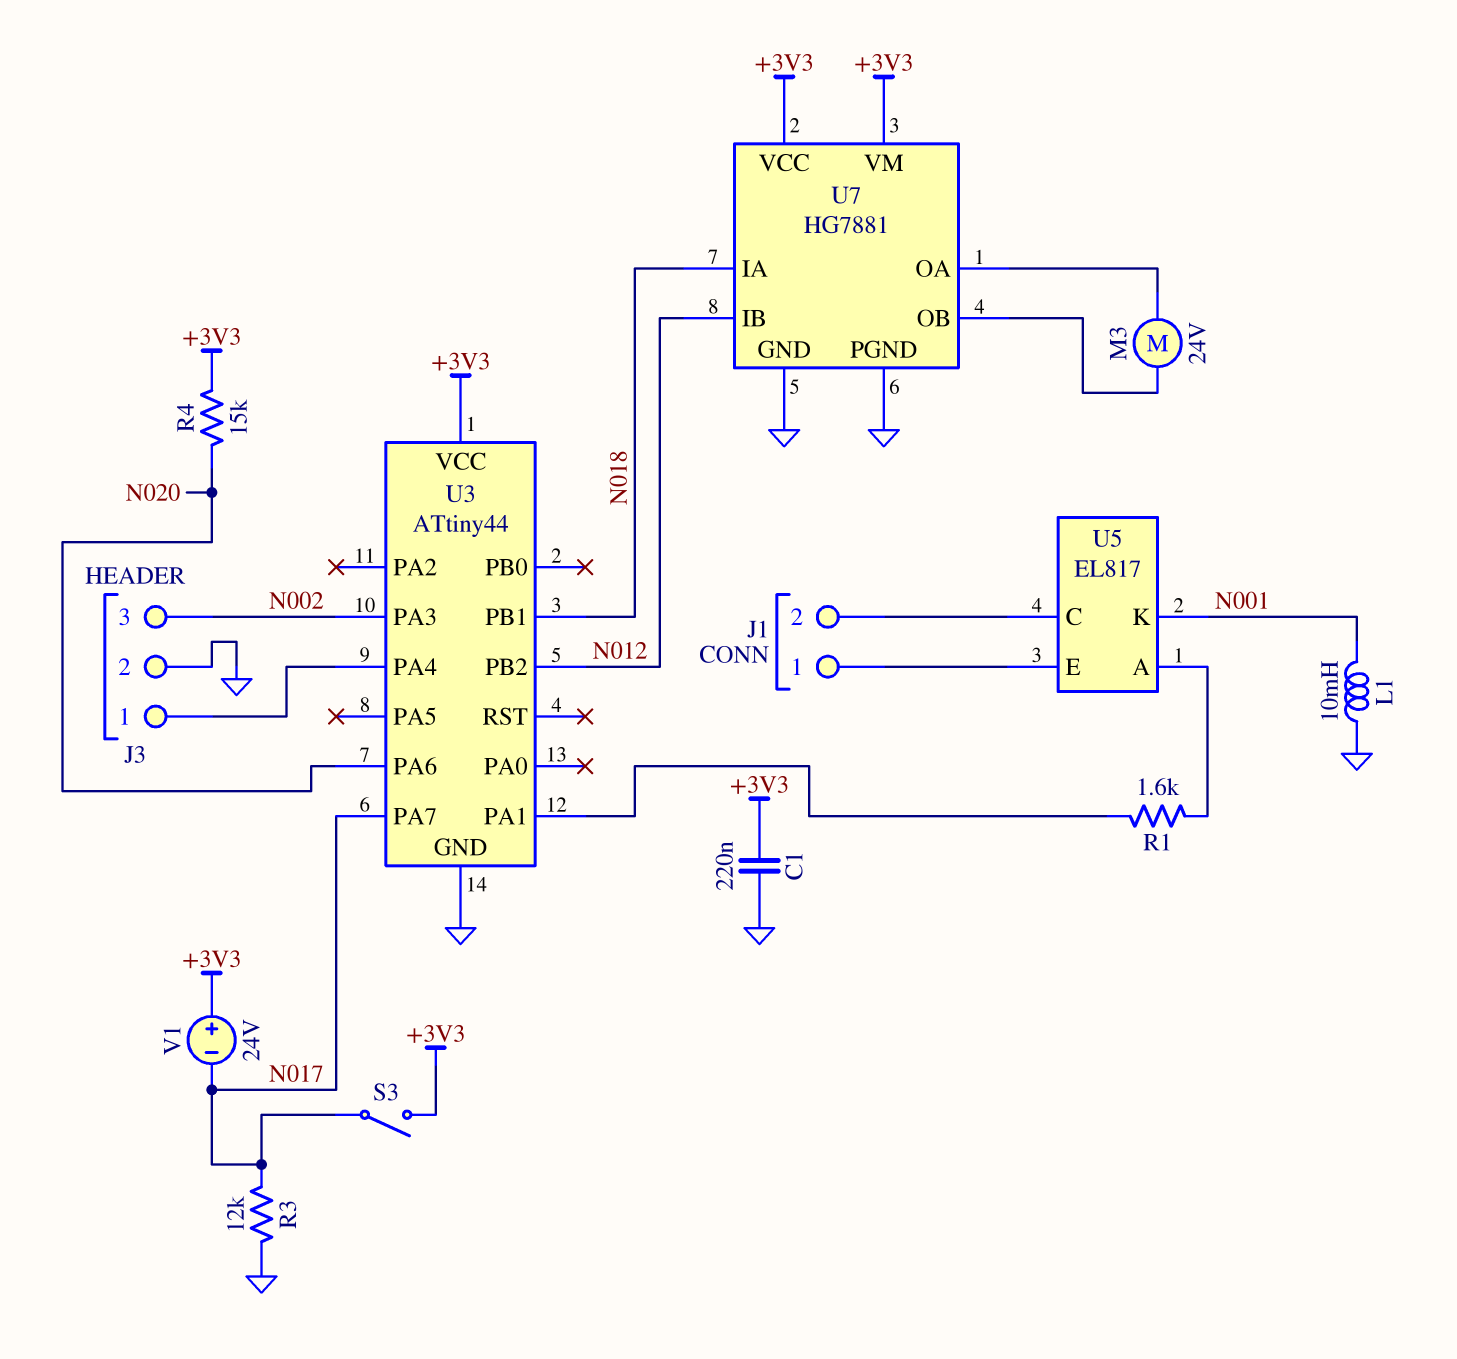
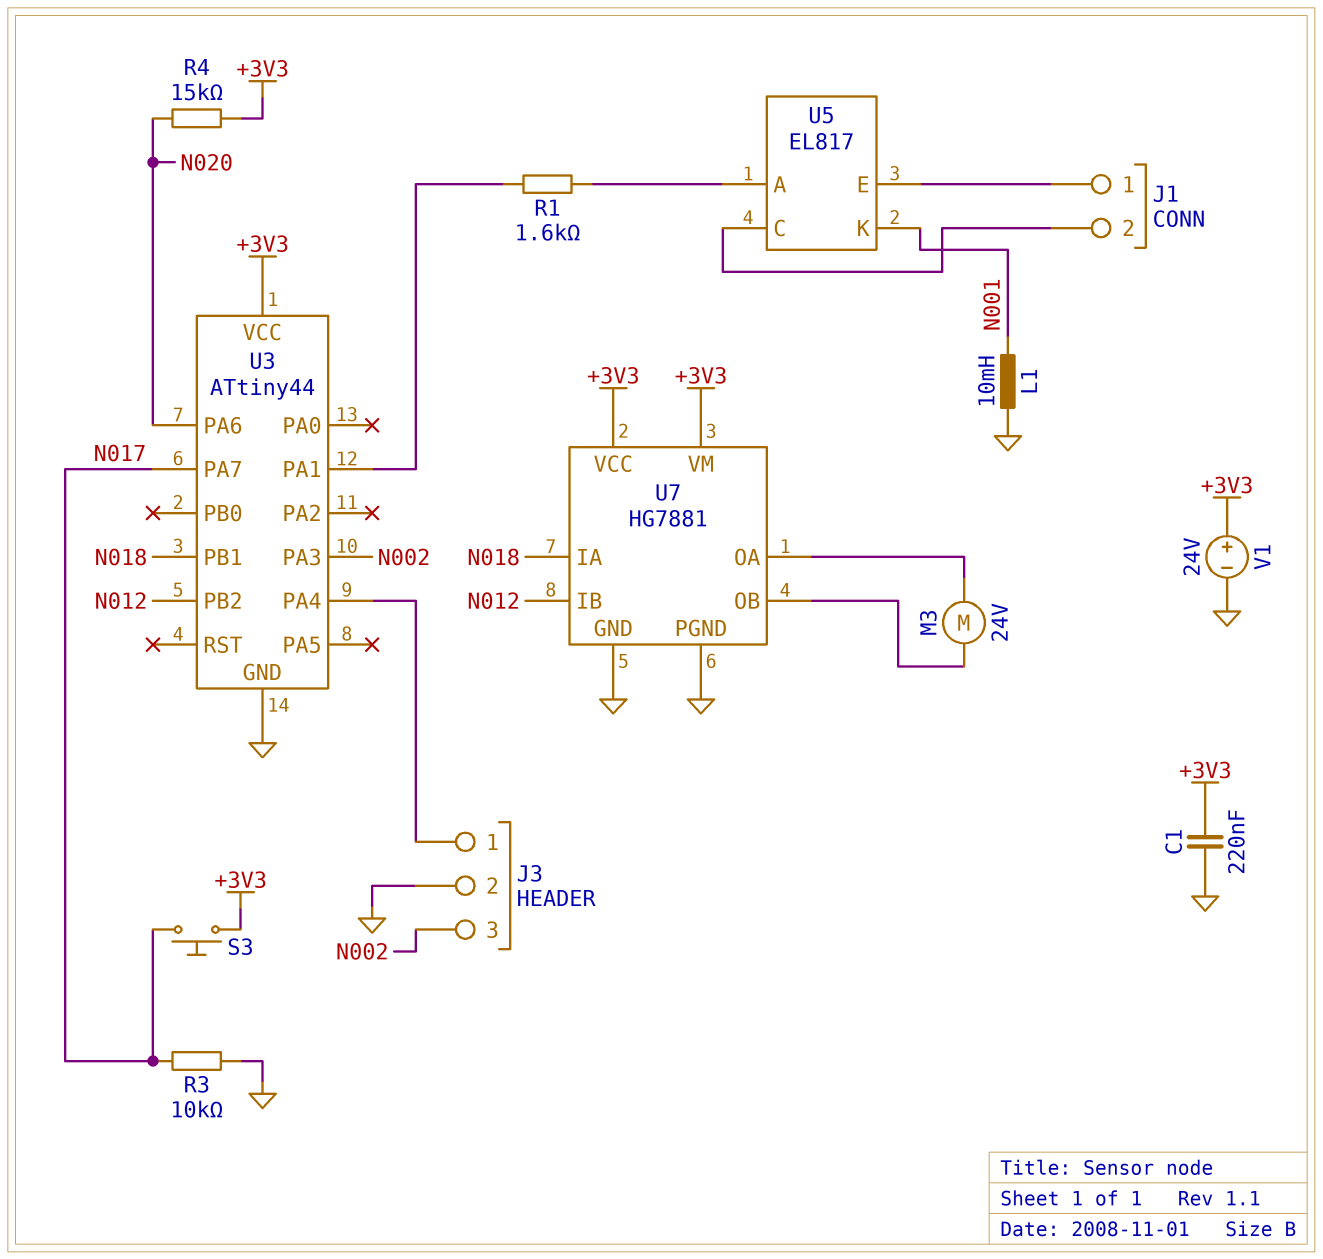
R3: 12k (GND, N017) -> 10k (GND, N017)
S3: switch (+3V3, N017) -> button (+3V3, N017)
V1: 24V (plus +3V3, minus N017) -> 24V (plus +3V3, minus GND)

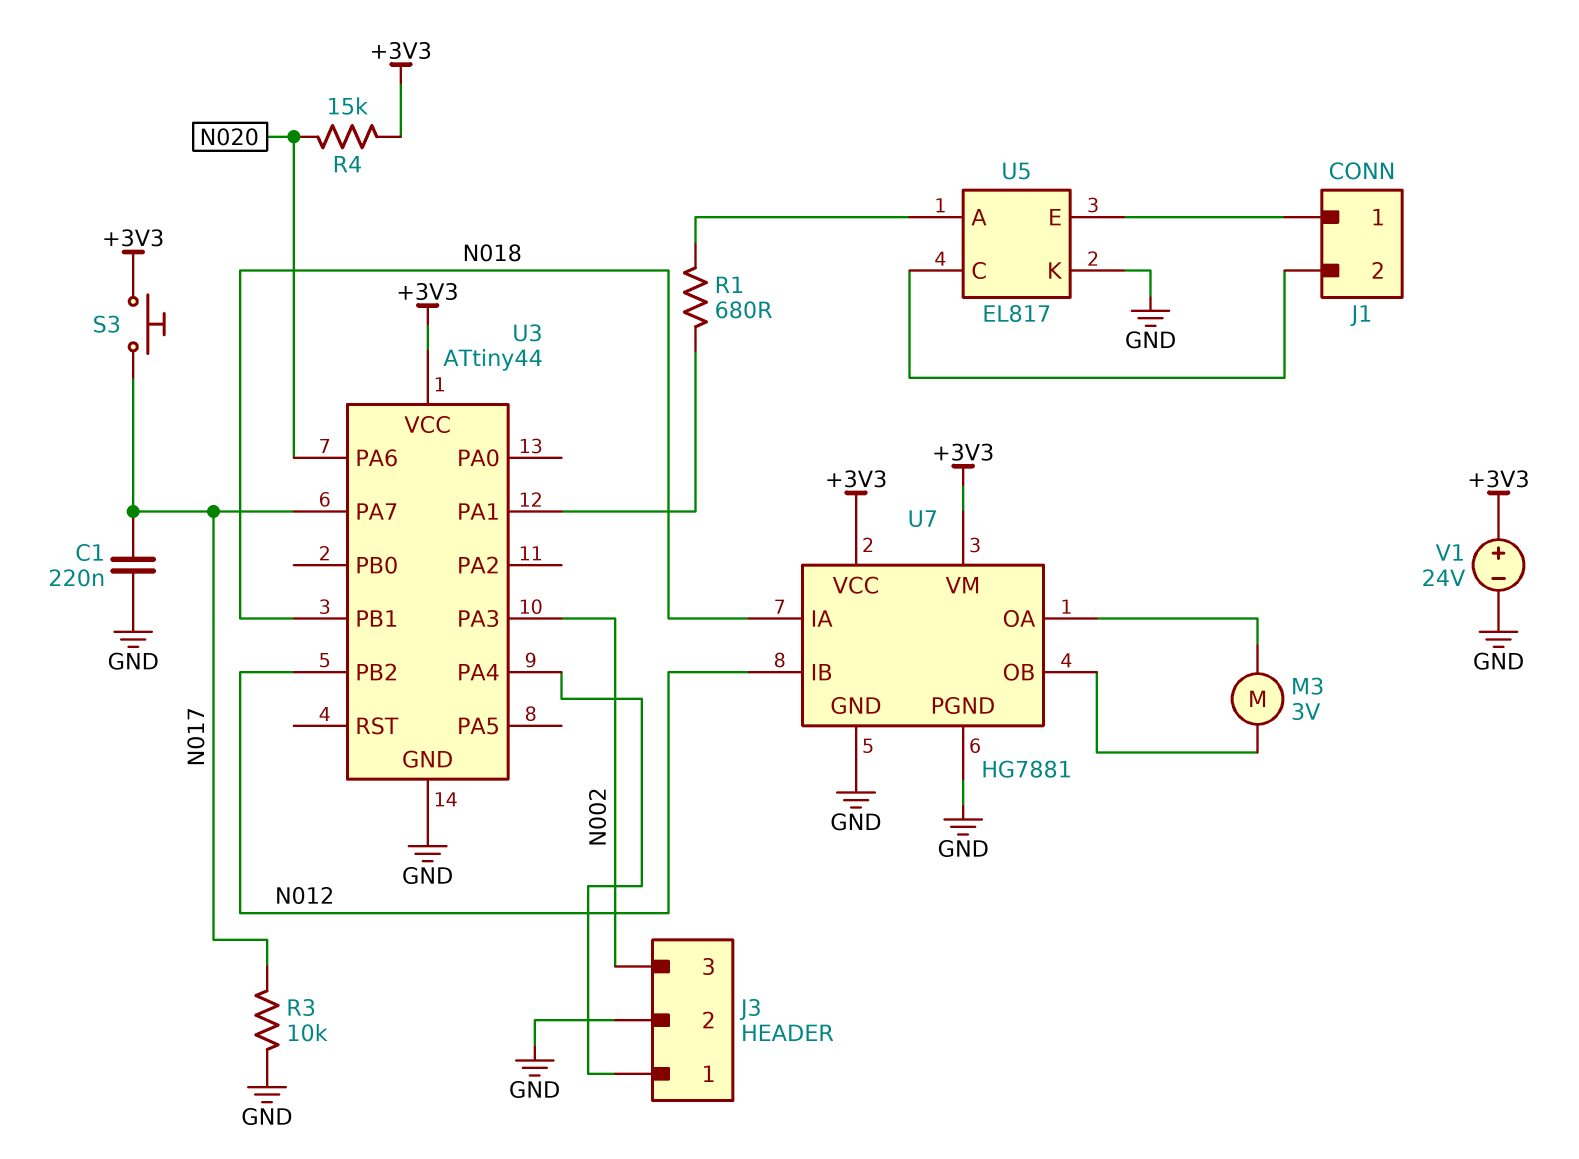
C1: 220nF (+3V3, GND) -> 220nF (GND, N017)
L1: 10mH (GND, N001) -> none
M3: motor 24V (U7/OA, U7/OB) -> motor 3V (U7/OA, U7/OB)
R1: 1.6k (U3/PA1, U5/A) -> 680 (U3/PA1, U5/A)
U5 pin K: N001 -> GND

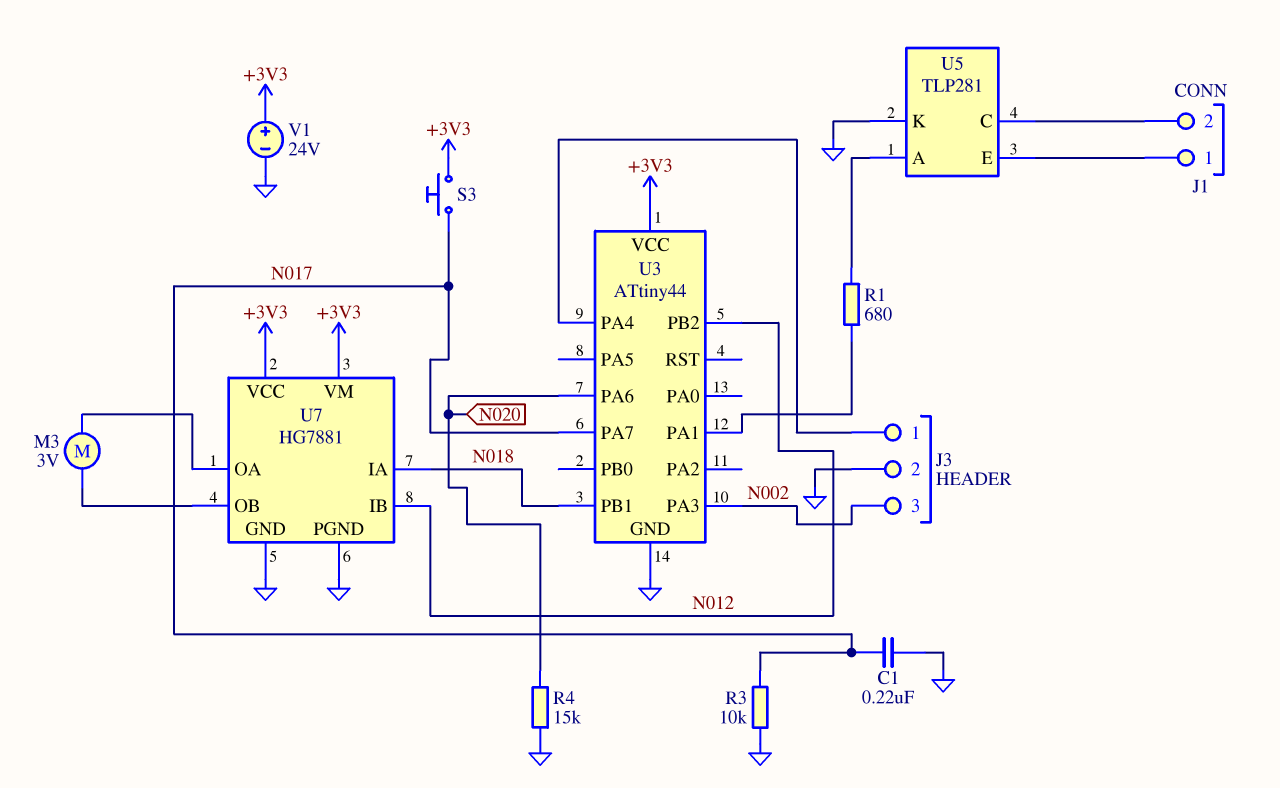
R4: 15k (+3V3, N020) -> 15k (GND, N020)
U5: EL817 -> TLP281

